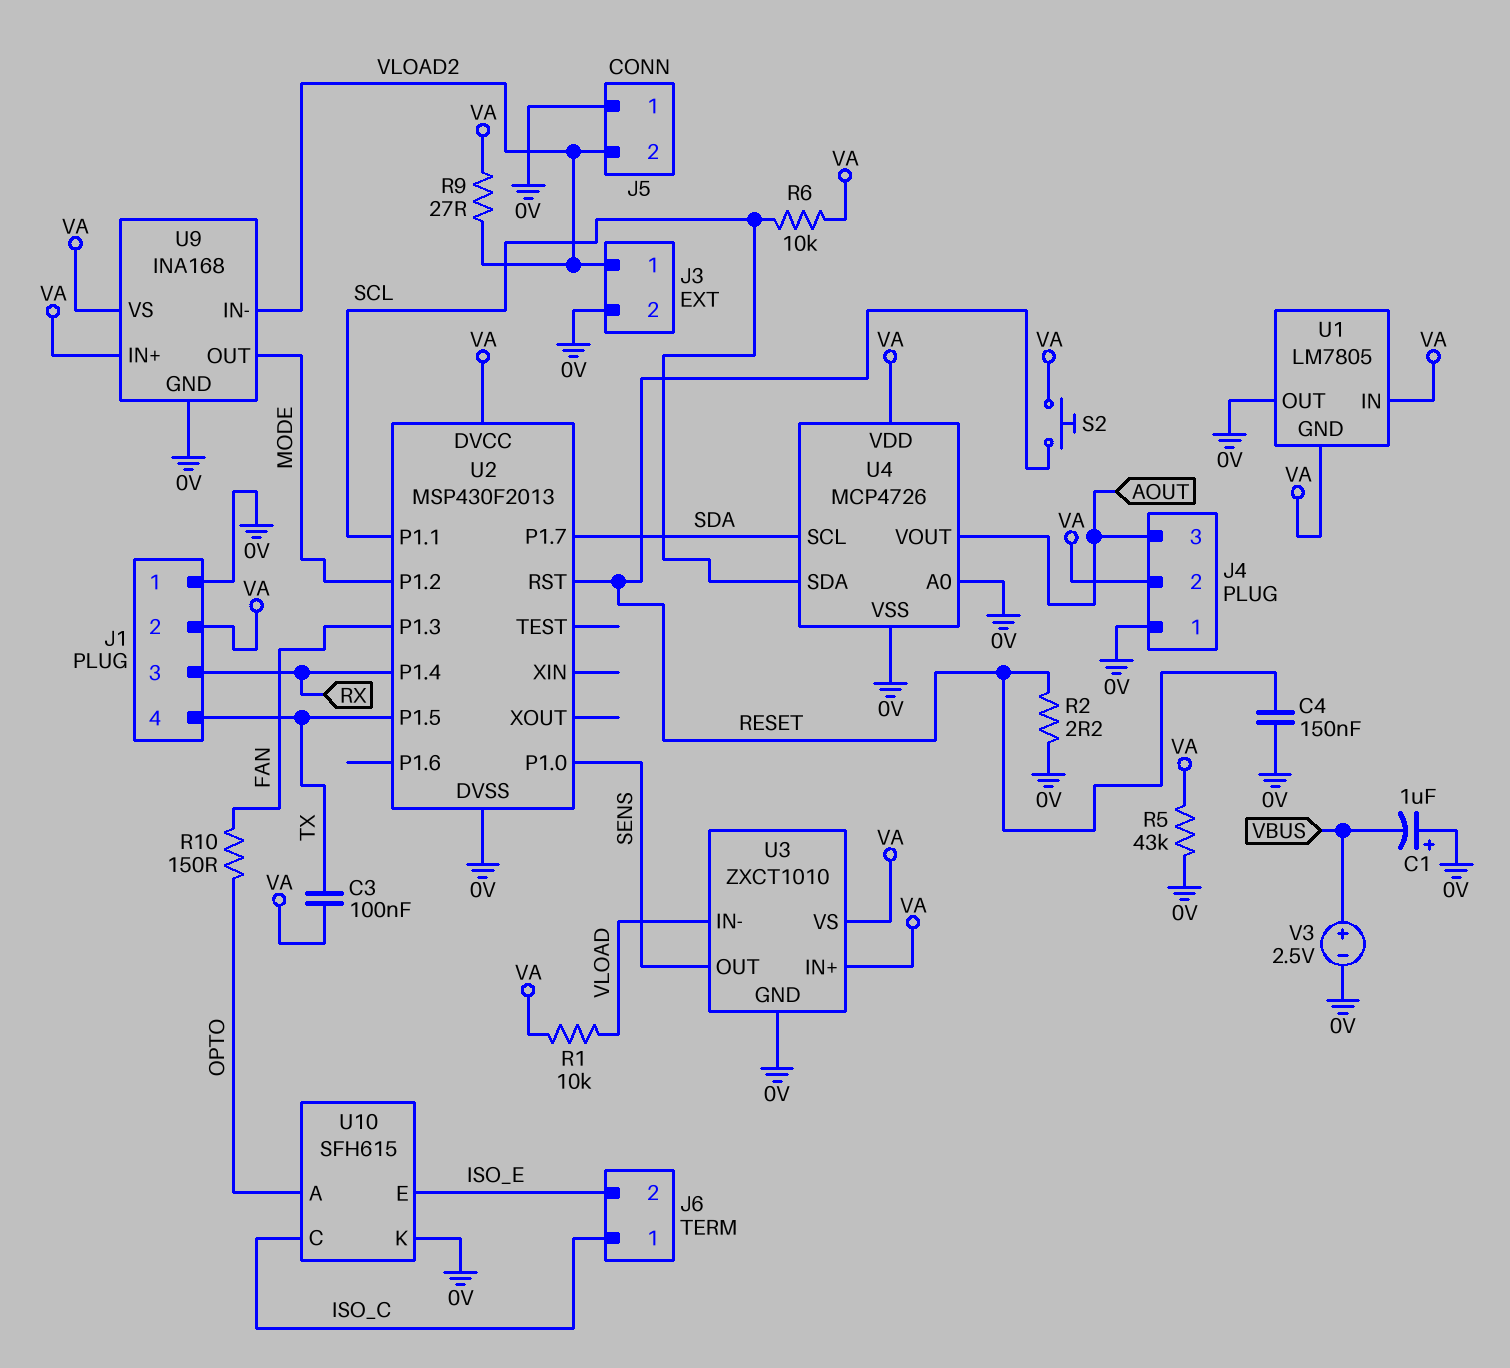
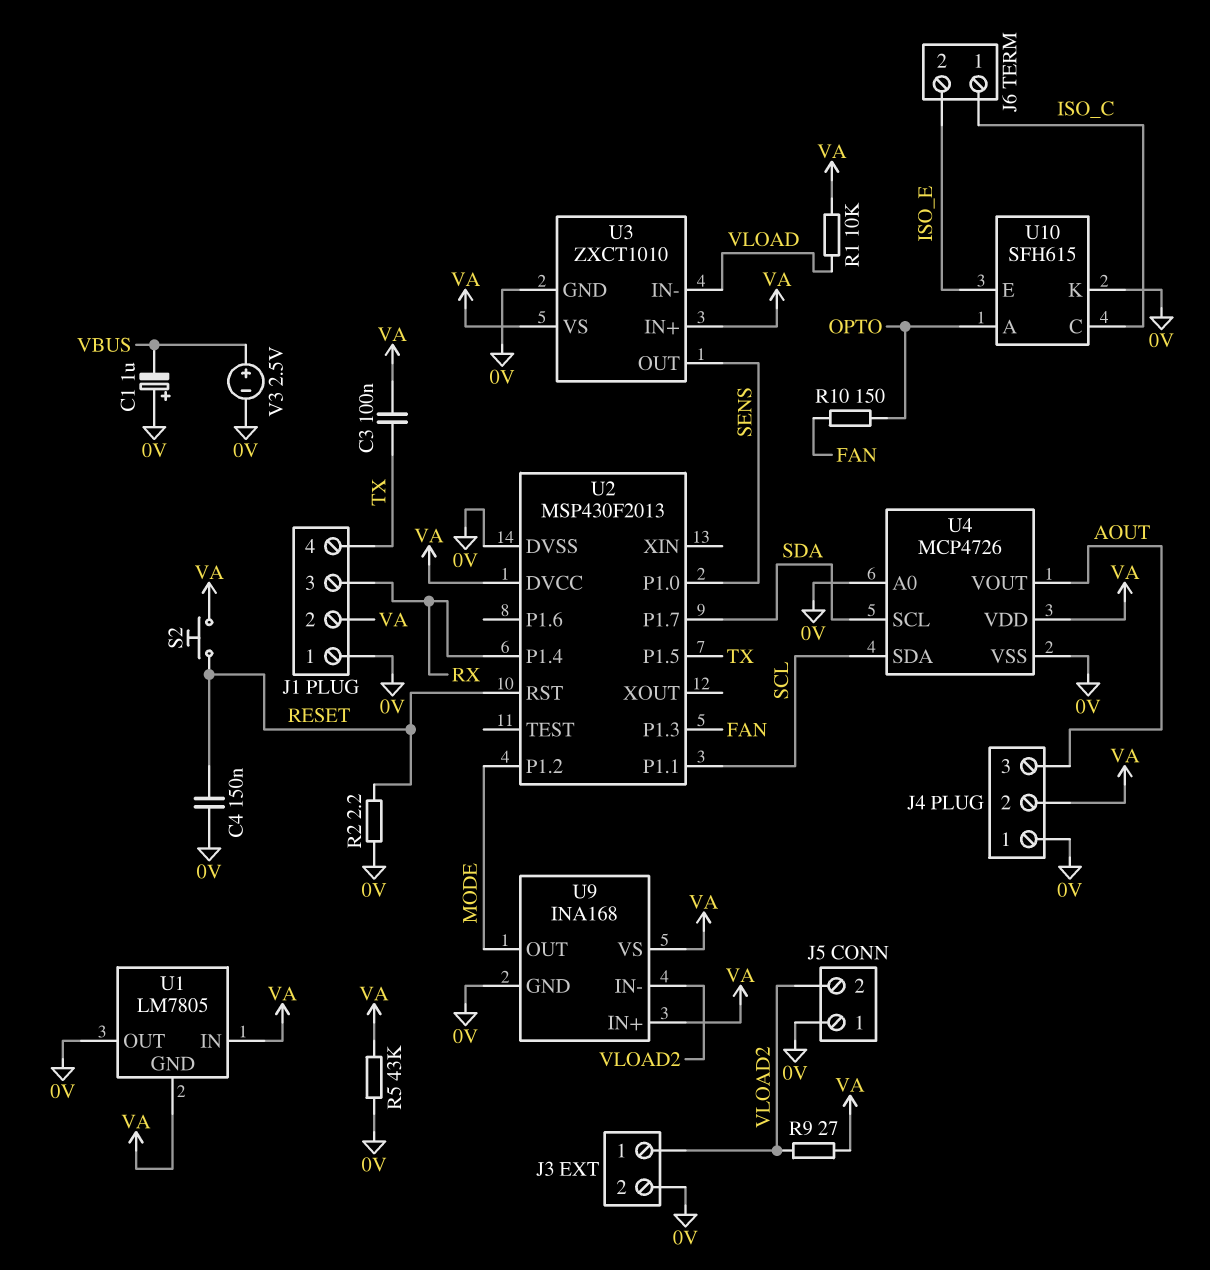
R6: 10k (SCL, VA) -> none

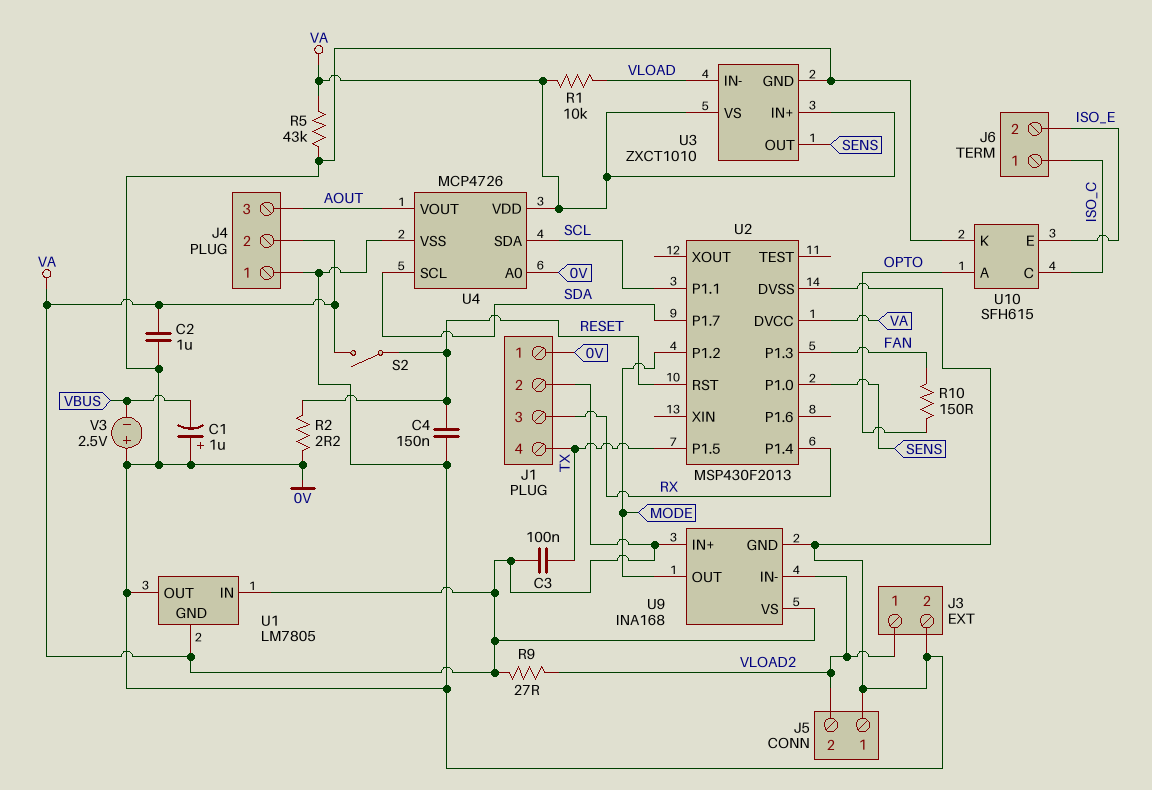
C2: none -> 1uF (0V, VA)
S2: button (RESET, VA) -> switch (RESET, VA)
V3: 2.5V (plus VBUS, minus 0V) -> 2.5V (plus 0V, minus VBUS)

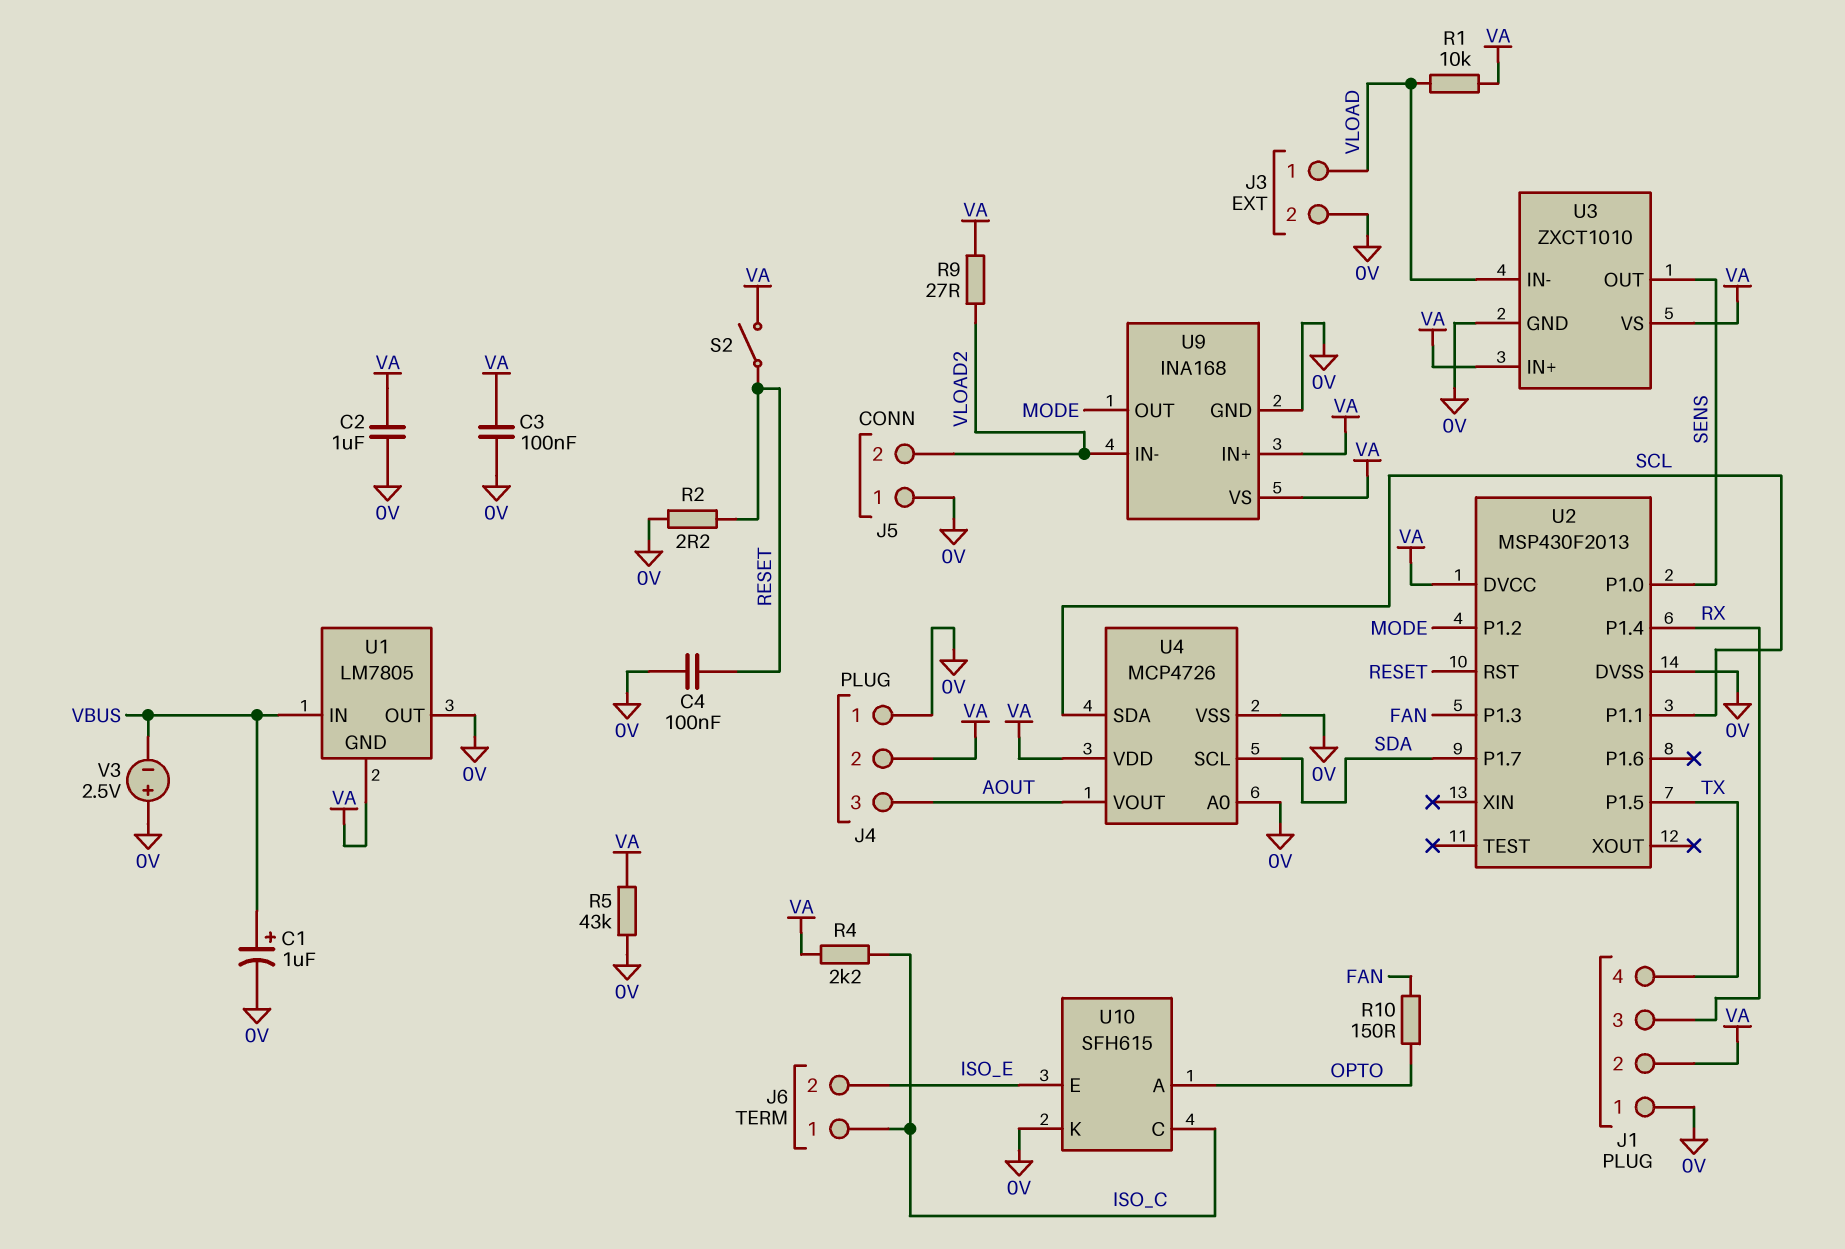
C1: 1uF (plus 0V, minus VBUS) -> 1uF (plus VBUS, minus 0V)
C3: 100nF (TX, VA) -> 100nF (0V, VA)
C4: 150nF (0V, RESET) -> 100nF (0V, RESET)
J3 pin 1: VLOAD2 -> VLOAD
R4: none -> 2.2k (ISO_C, VA)
U1 pin IN: VA -> VBUS

